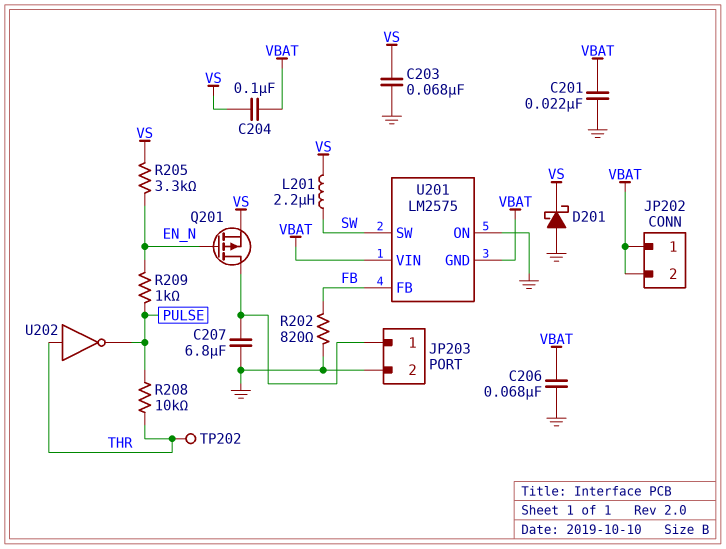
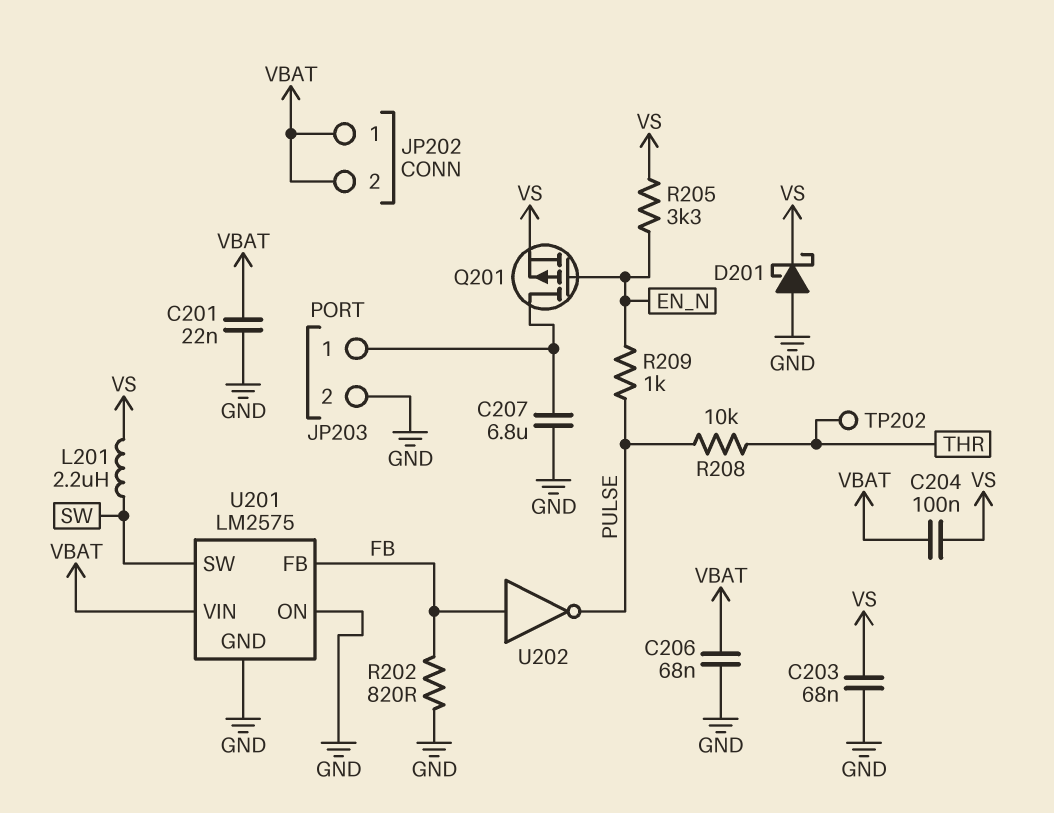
U201 pin GND: VBAT -> GND
U202: NOT (in THR, out PULSE) -> NOT (in FB, out PULSE)

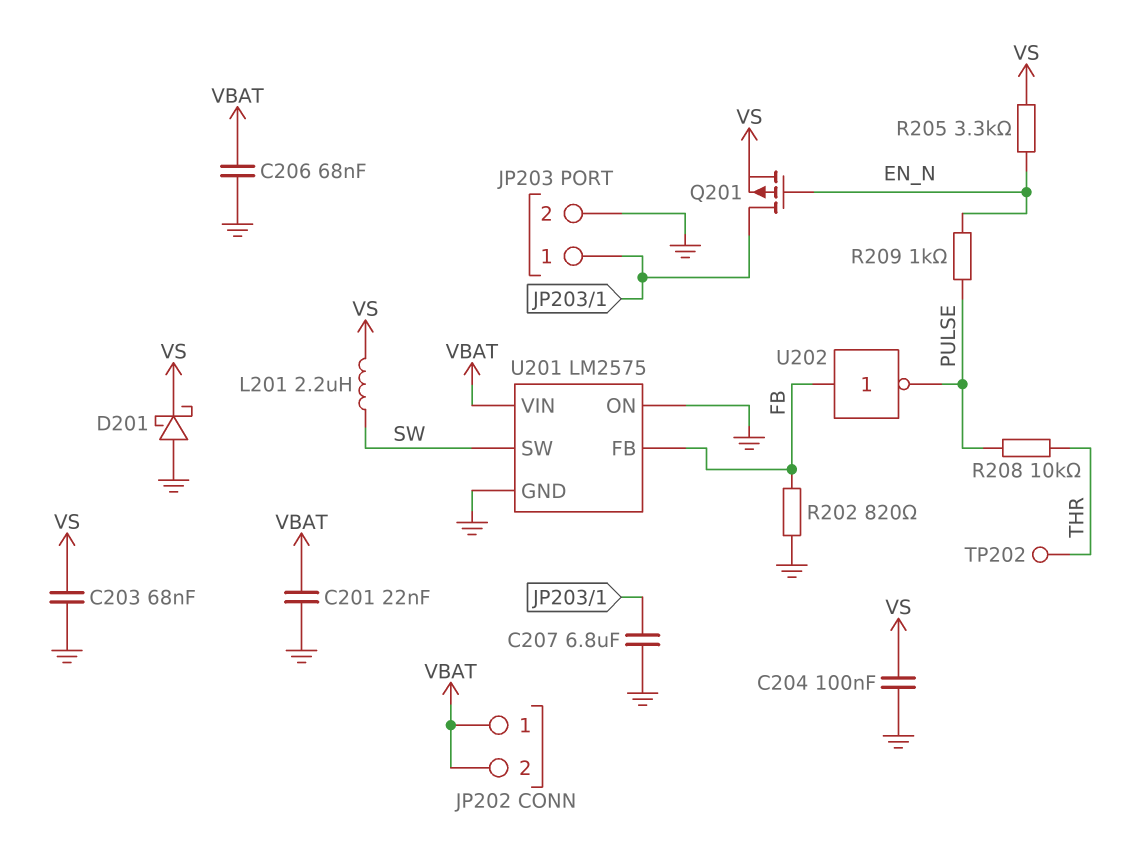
C204: 100nF (VBAT, VS) -> 100nF (GND, VS)

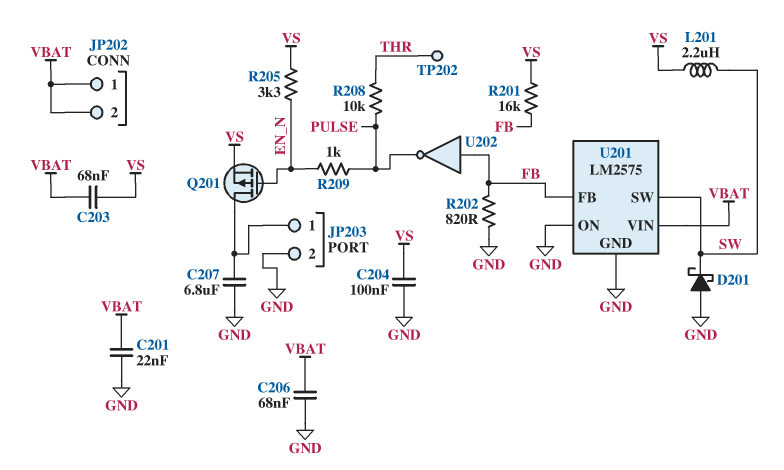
C203: 68nF (GND, VS) -> 68nF (VBAT, VS)
D201: schottky (A GND, K VS) -> schottky (A GND, K SW)
R201: none -> 16k (FB, VS)

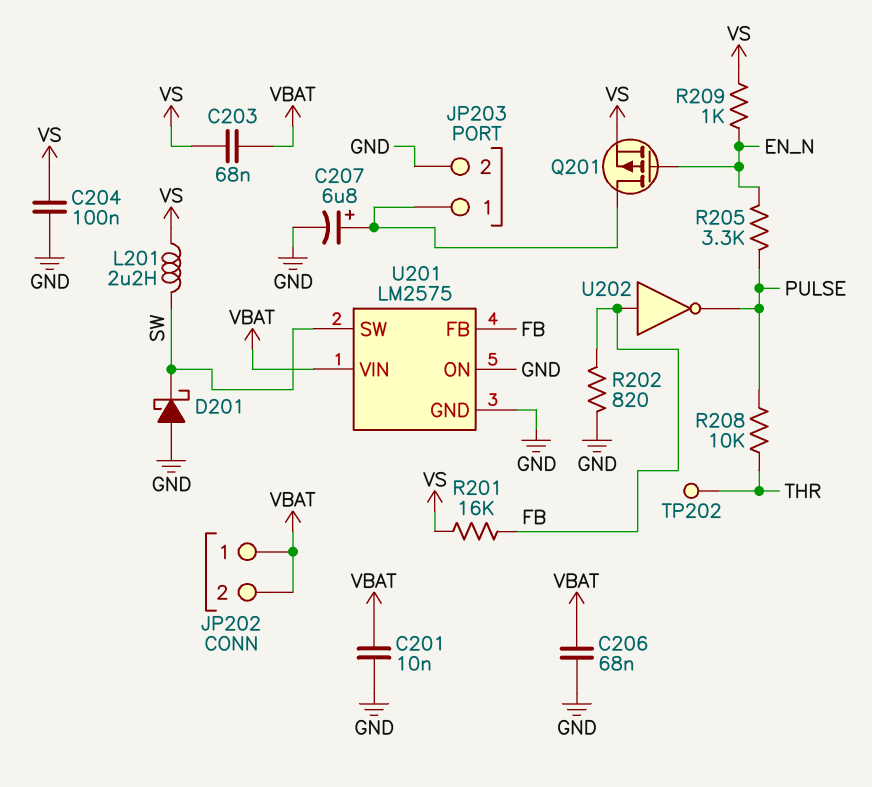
C201: 22nF (GND, VBAT) -> 10nF (GND, VBAT)
C207: 6.8uF (GND, JP203/1) -> 6.8uF (plus JP203/1, minus GND)
R205: 3.3k (EN_N, VS) -> 3.3k (EN_N, PULSE)
R209: 1k (EN_N, PULSE) -> 1k (EN_N, VS)

